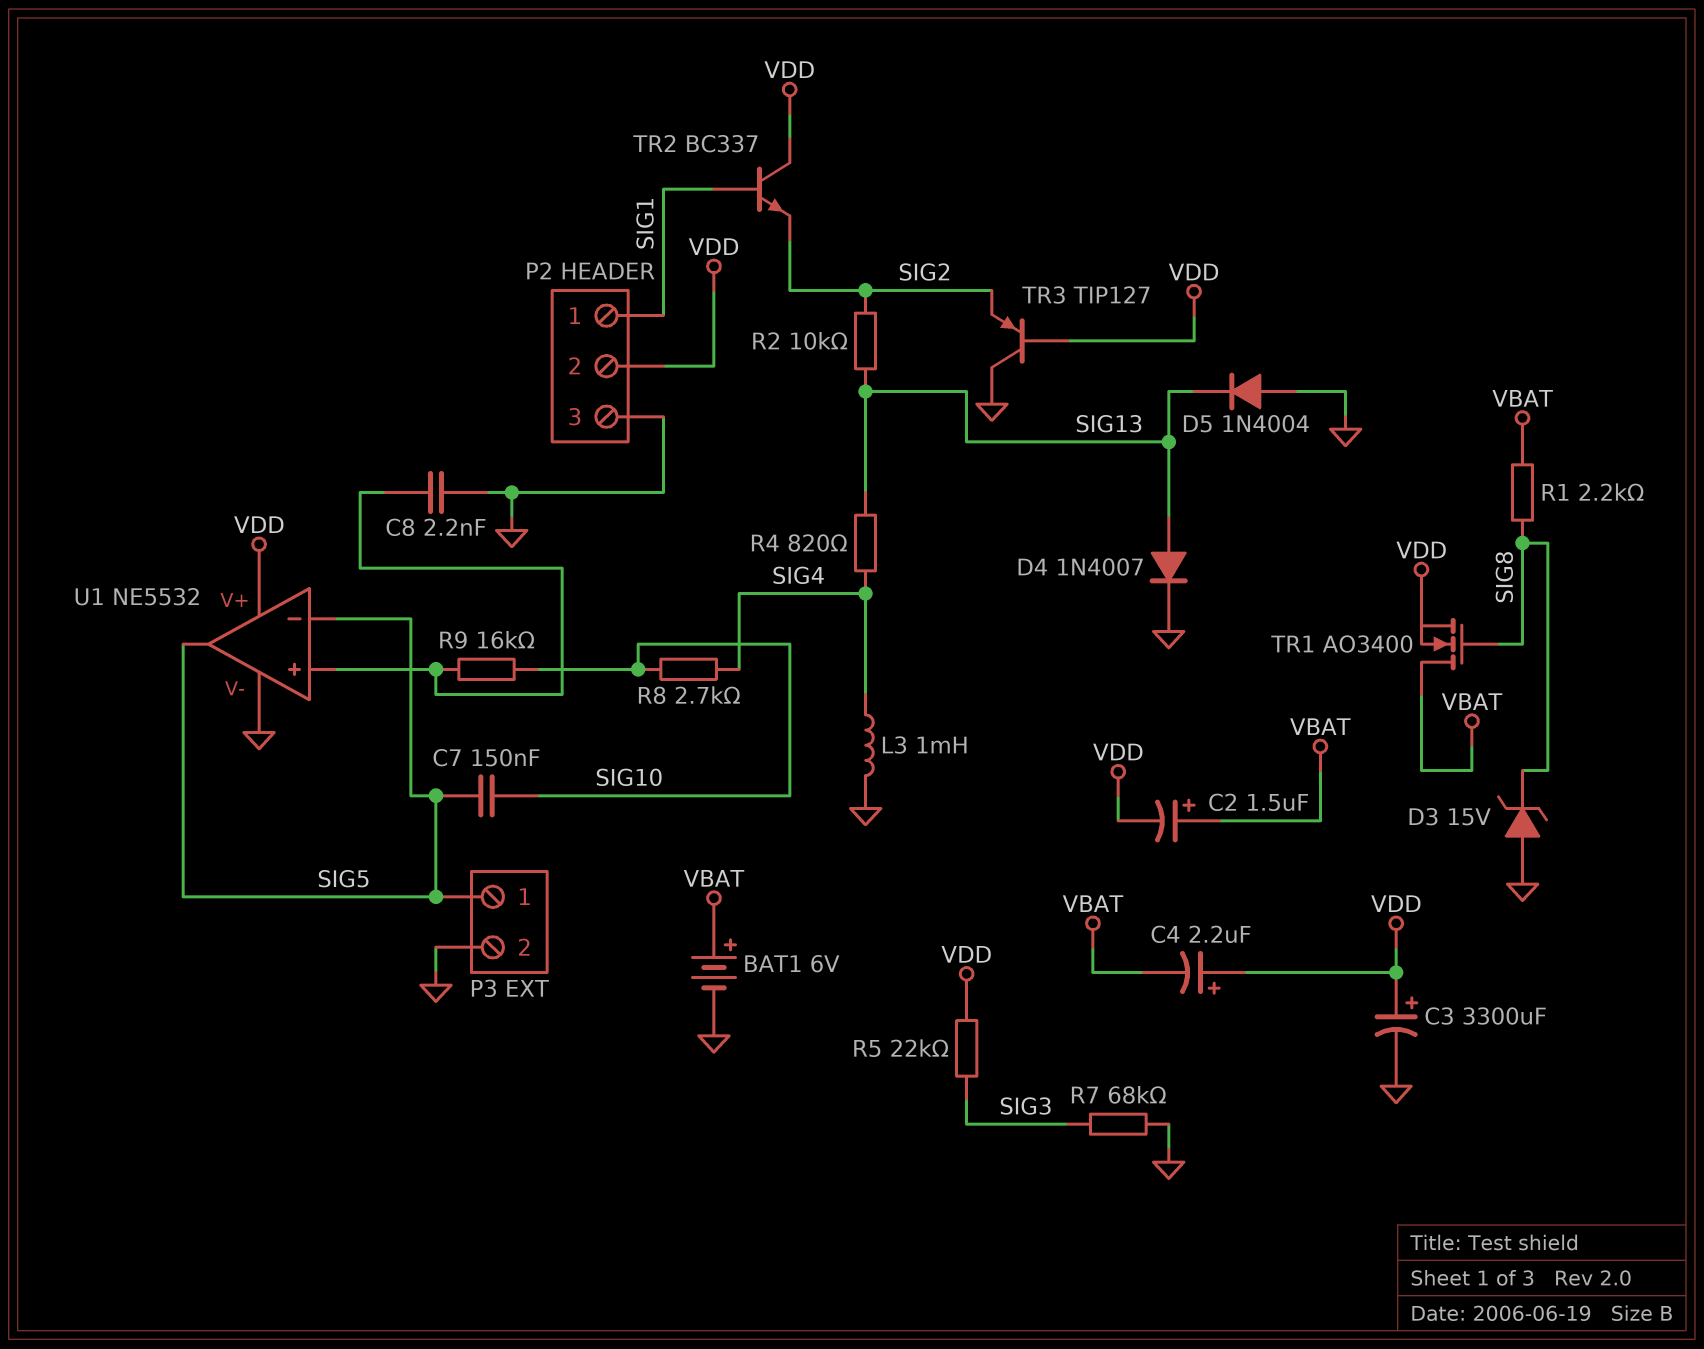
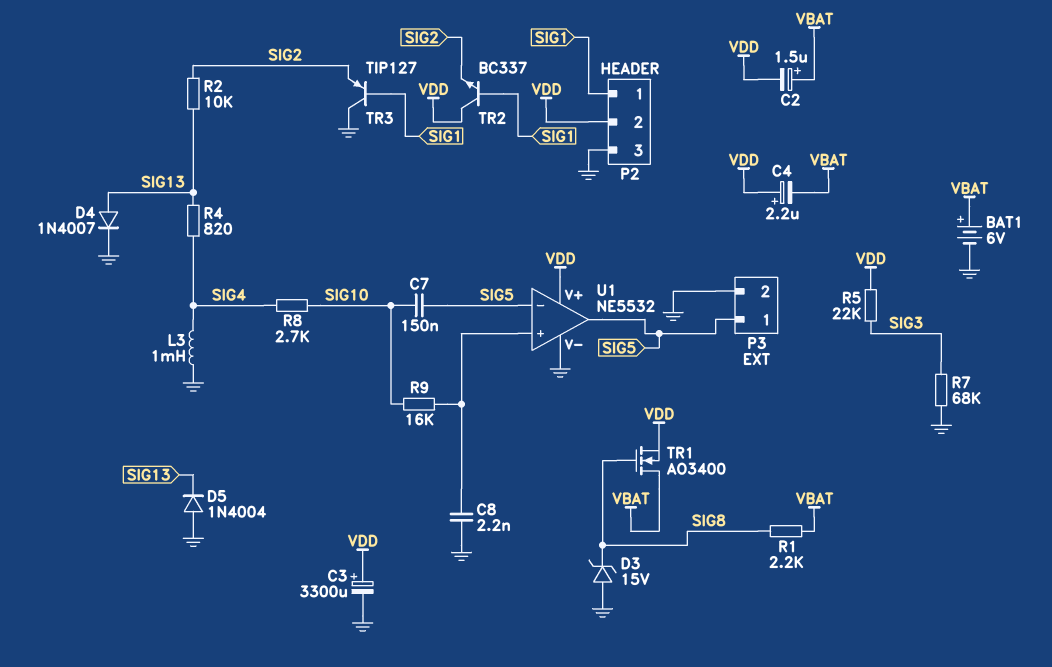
TR3: PNP TIP127 (B VDD, C GND, E SIG2) -> PNP TIP127 (B SIG1, C GND, E SIG2)

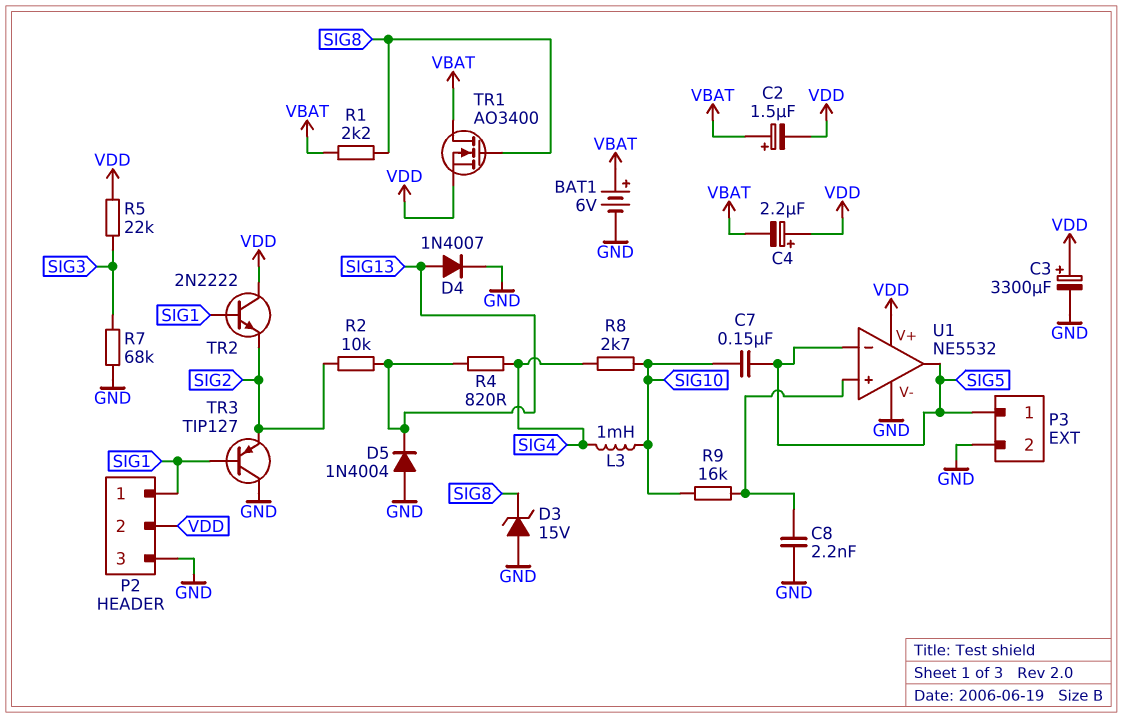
L3: 1mH (GND, SIG4) -> 1mH (SIG4, SIG10)
TR2: NPN BC337 (B SIG1, C VDD, E SIG2) -> NPN 2N2222 (B SIG1, C VDD, E SIG2)

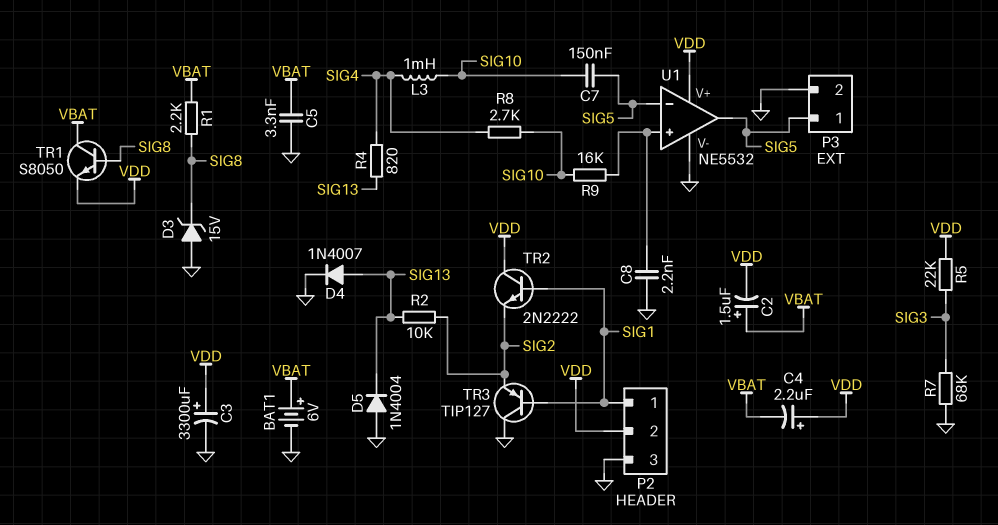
C5: none -> 3.3nF (GND, VBAT)
TR1: NMOS AO3400 (G SIG8, D VBAT, S VDD) -> NPN S8050 (B SIG8, C VBAT, E VDD)

